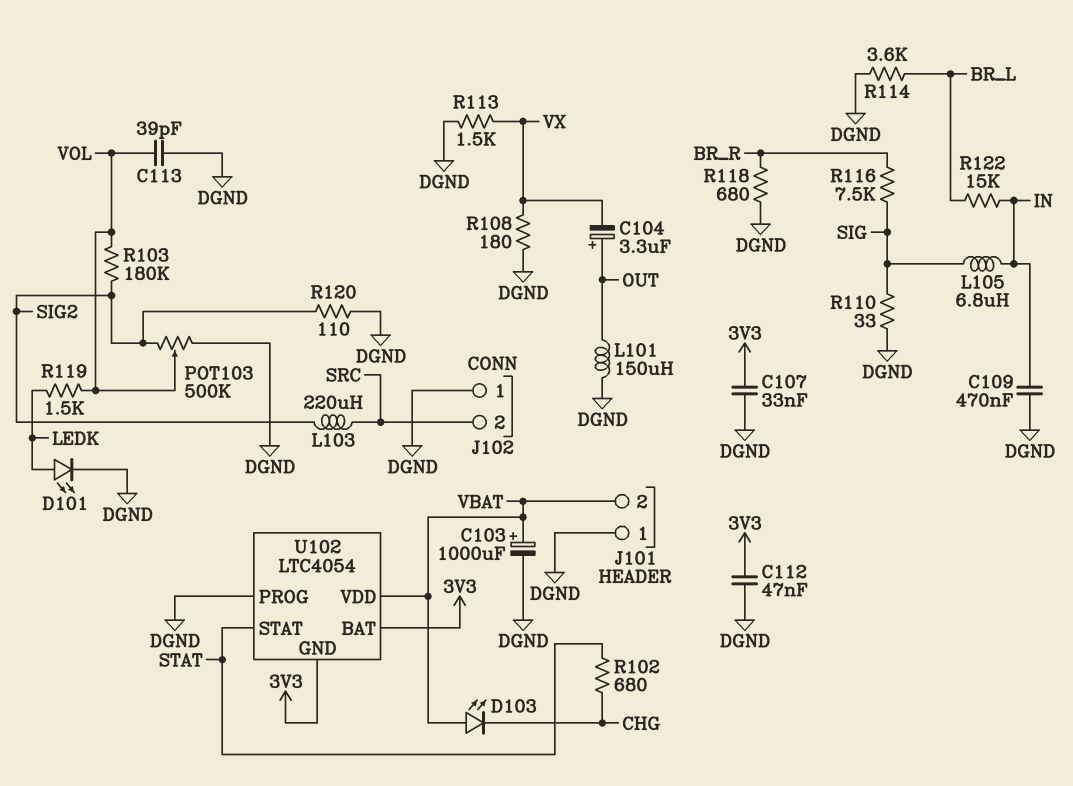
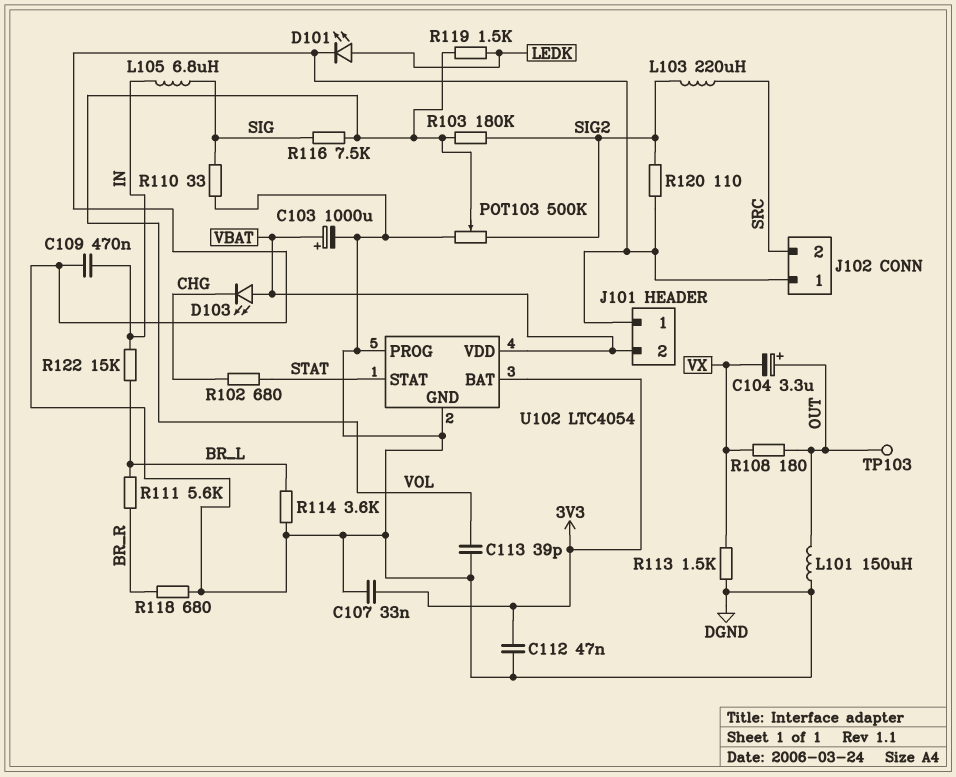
R108: 180 (DGND, VX) -> 180 (OUT, VX)
R111: none -> 5.6k (BR_L, BR_R)
R116: 7.5k (BR_R, SIG) -> 7.5k (SIG, VOL)
TP103: none -> test point (OUT)
U102 pin GND: 3V3 -> DGND

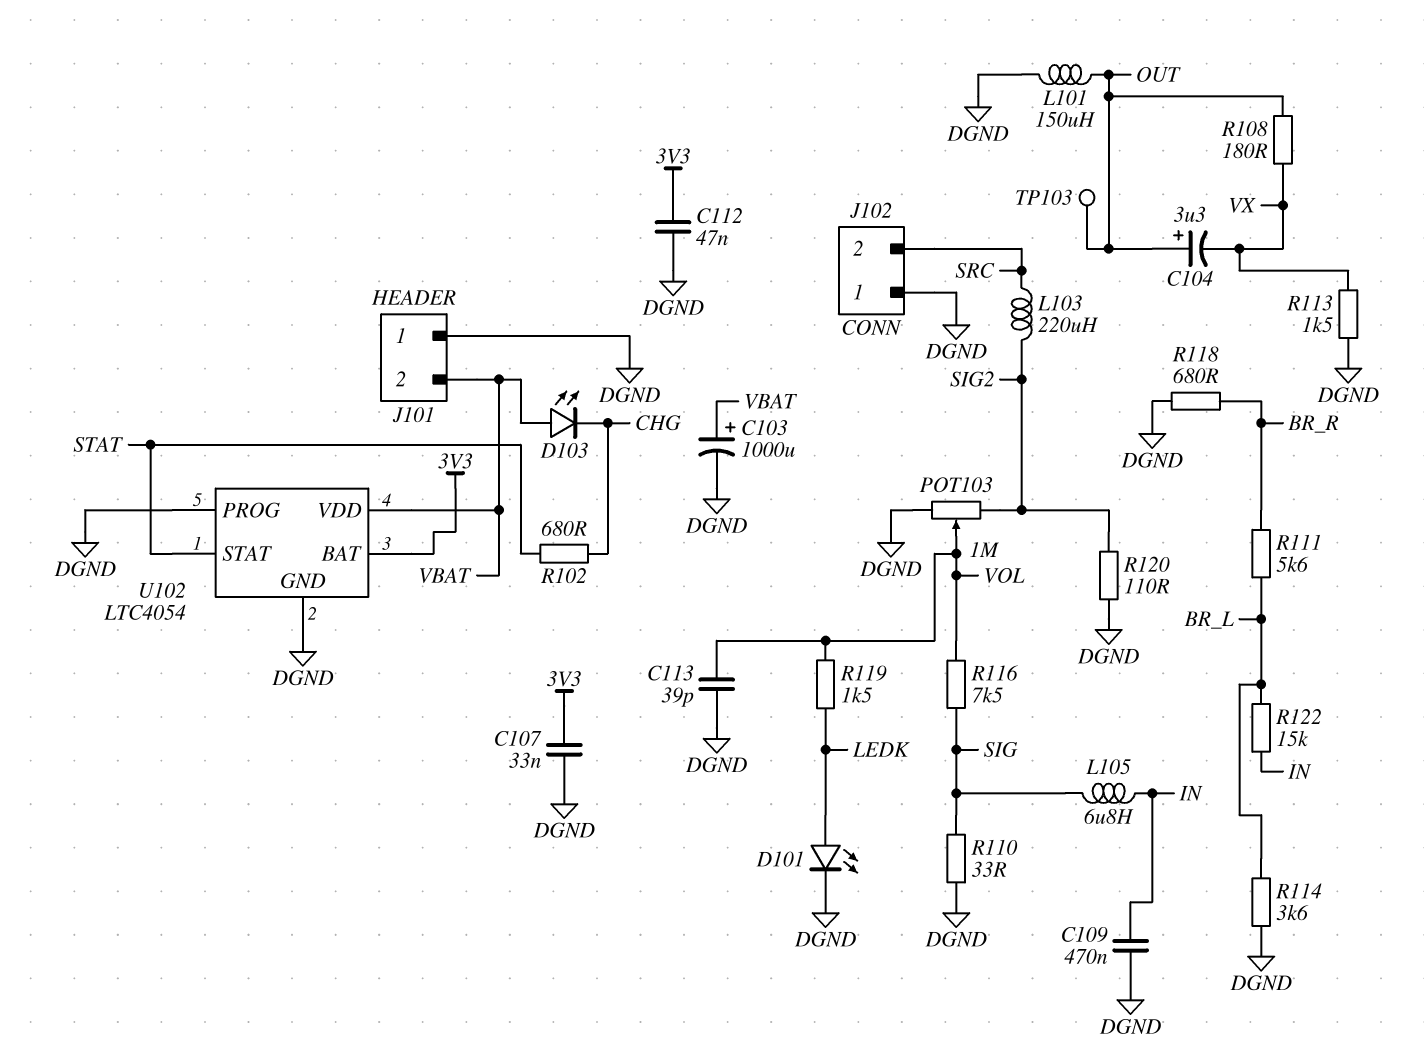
POT103: 500k (DGND, SIG2, wiper VOL) -> 1M (DGND, SIG2, wiper VOL)
R103: 180k (SIG2, VOL) -> none

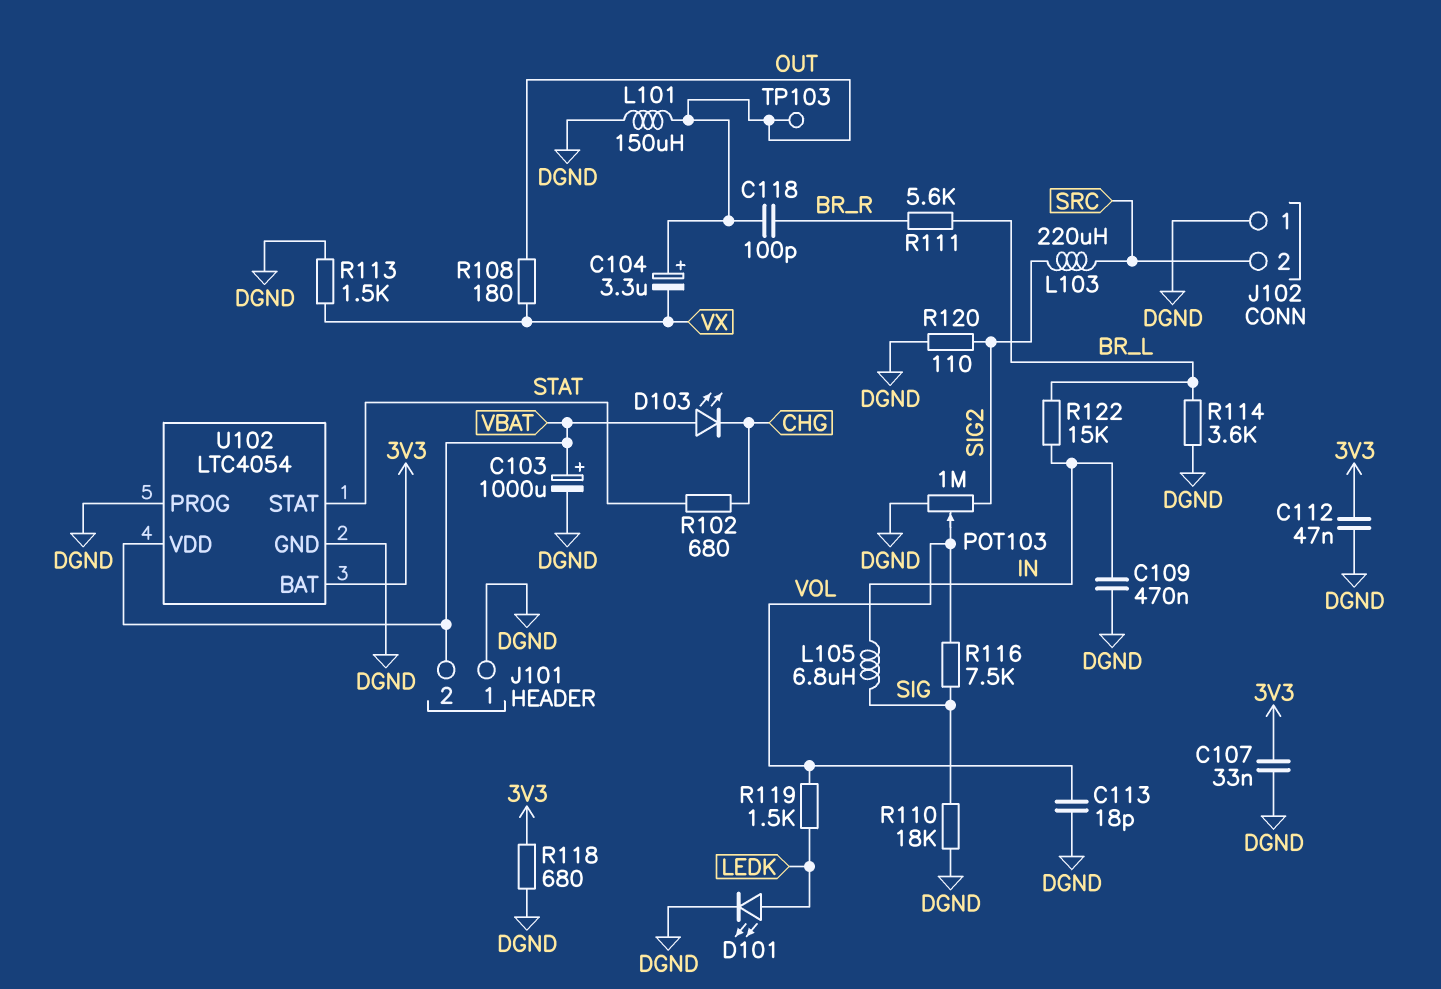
C113: 39pF (DGND, VOL) -> 18pF (DGND, VOL)
C118: none -> 100pF (BR_R, OUT)
R110: 33 (DGND, SIG) -> 18k (DGND, SIG)
R118: 680 (BR_R, DGND) -> 680 (3V3, DGND)

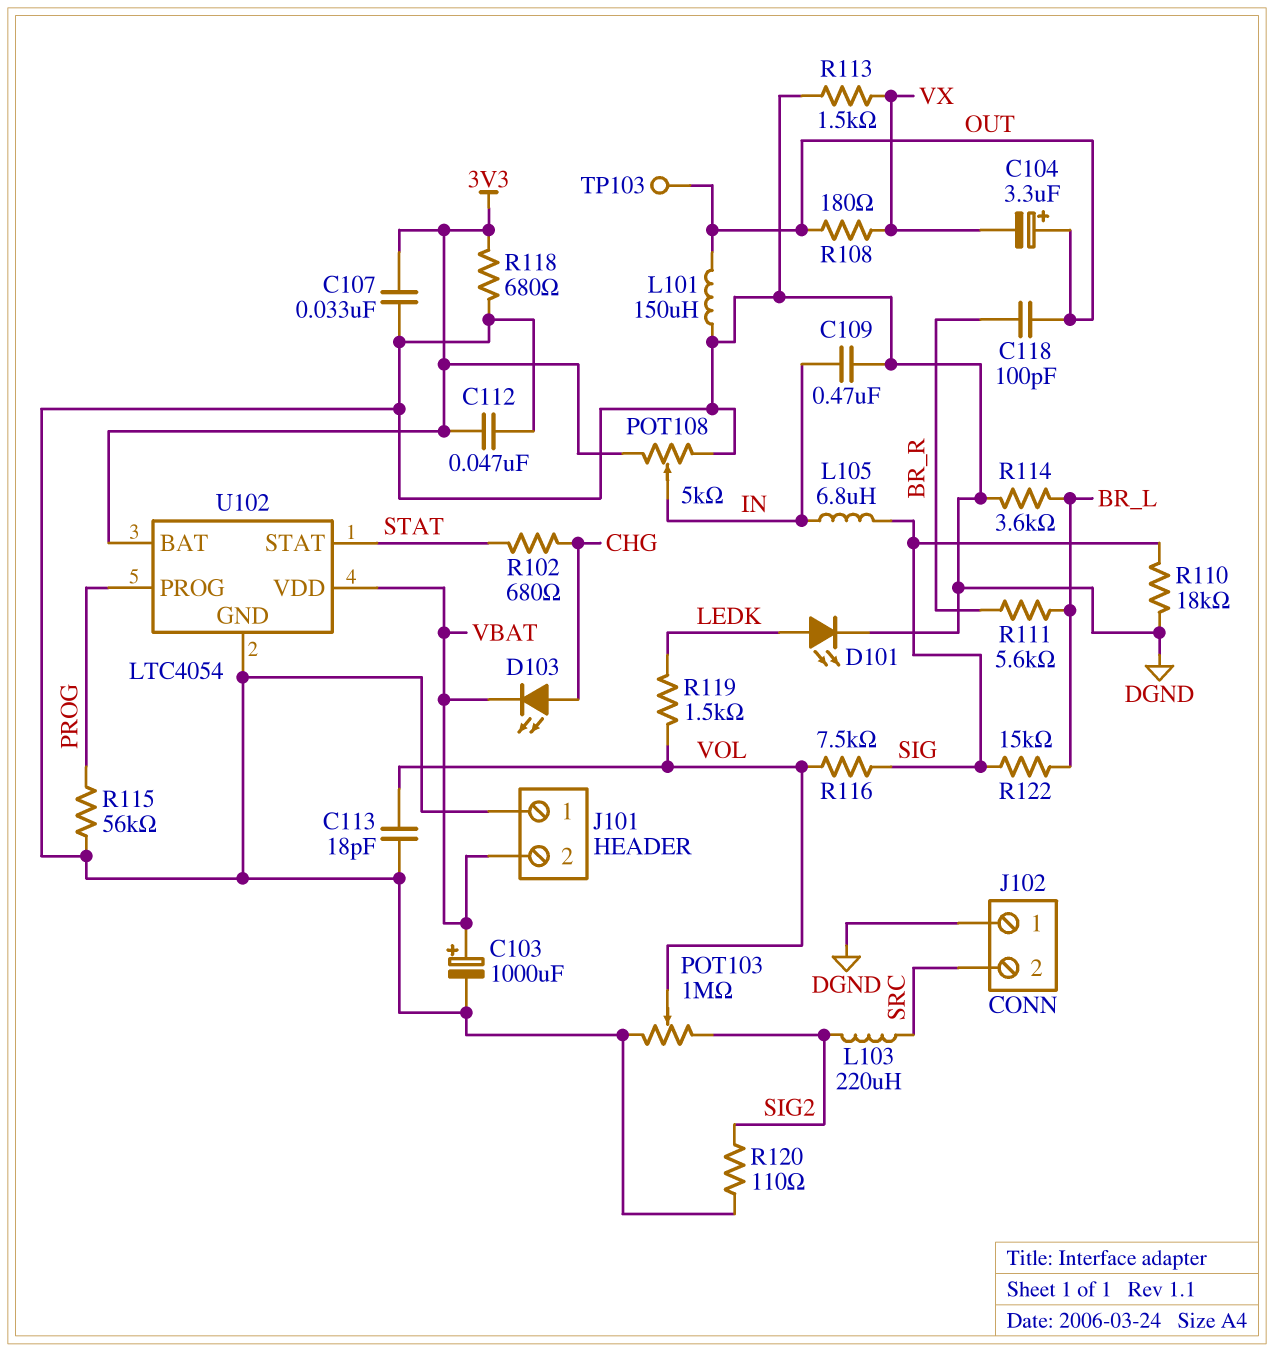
D103: LED (A VBAT, K CHG) -> LED (A CHG, K VBAT)
POT108: none -> 5k (3V3, DGND, wiper IN)
R115: none -> 56k (DGND, PROG)
R122: 15k (BR_L, IN) -> 15k (BR_L, SIG)
U102 pin PROG: DGND -> PROG

